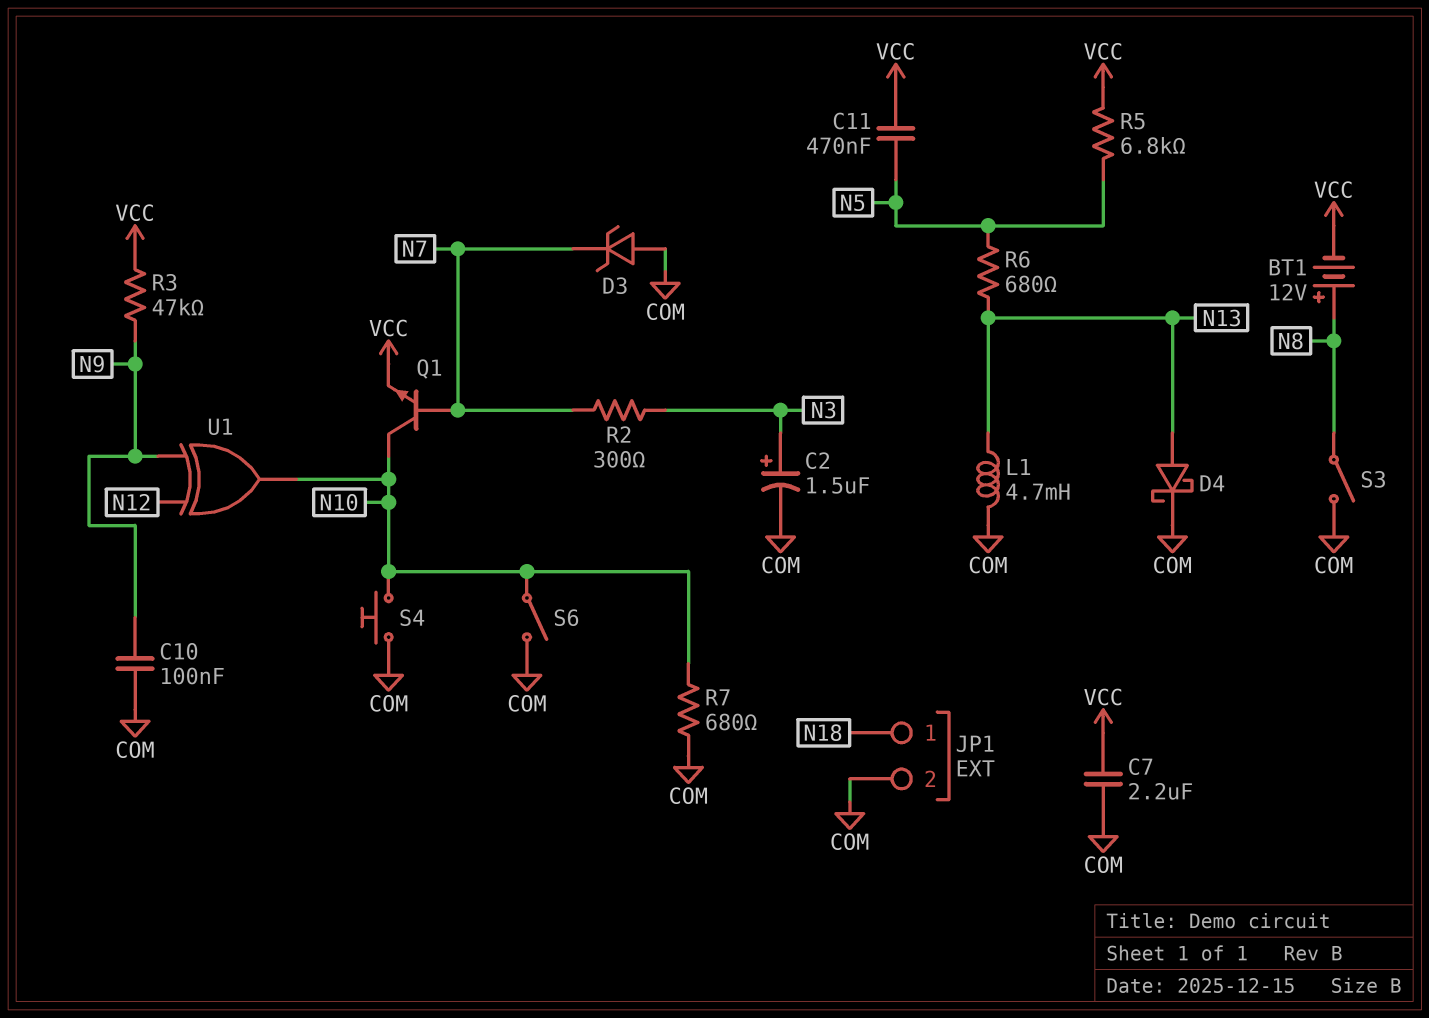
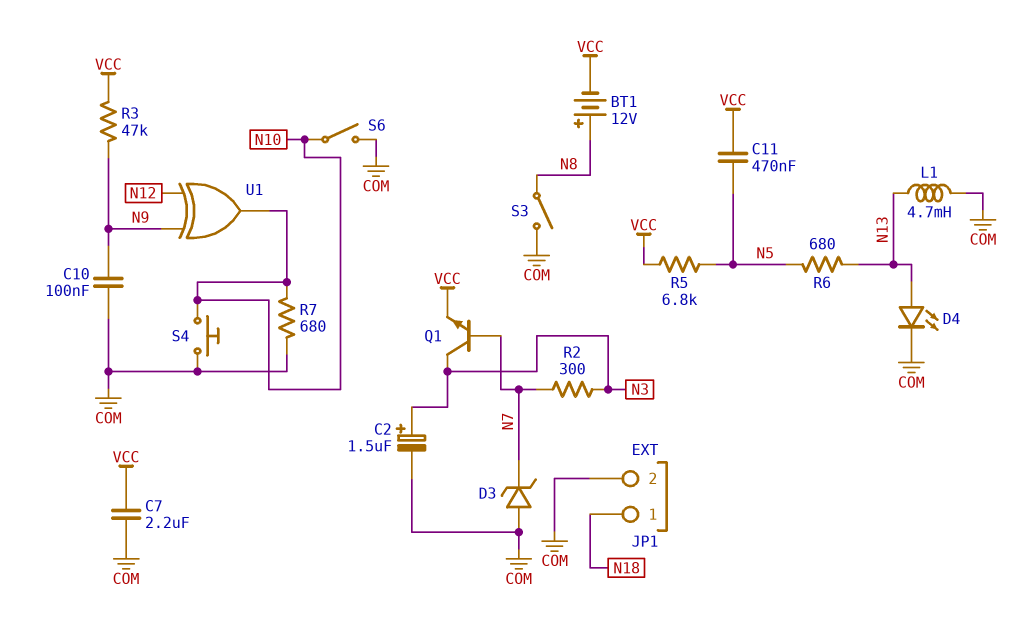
D4: schottky (A N13, K COM) -> LED (A N13, K COM)
Q1: NPN (B N7, C N10, E VCC) -> NPN (B N7, C N3, E VCC)

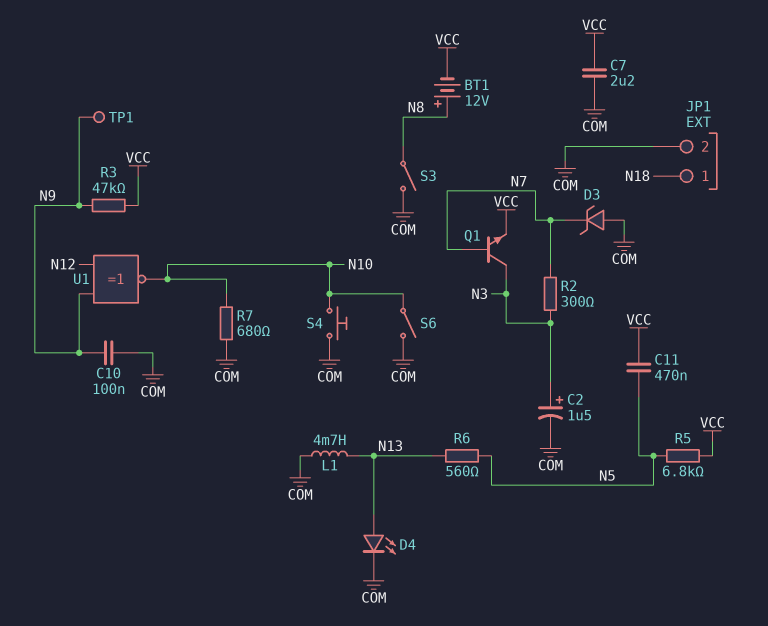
R6: 680 (N5, N13) -> 560 (N5, N13)
TP1: none -> test point (N9)
U1: XOR (in N9, in N12, out N10) -> XNOR (in N9, in N12, out N10)

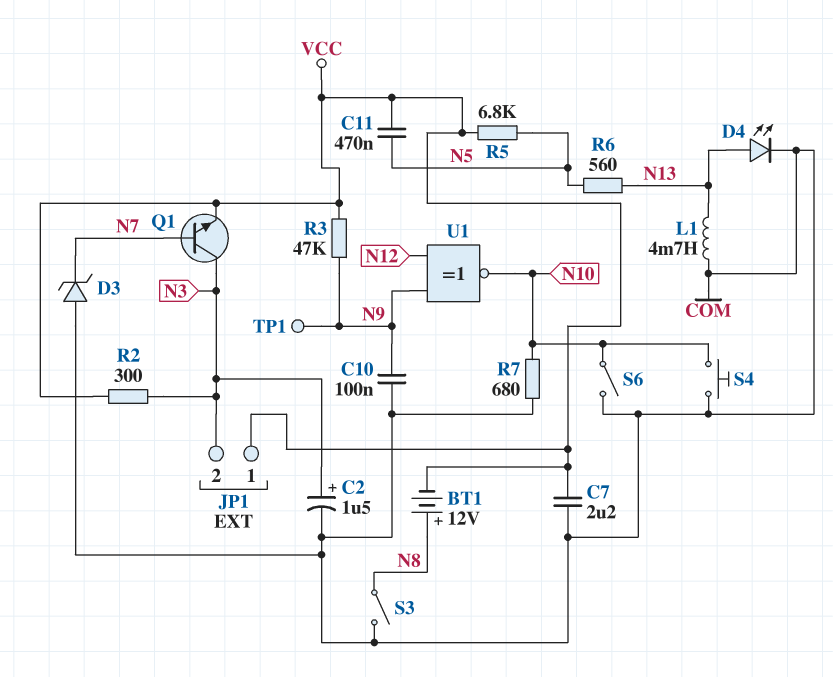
JP1 pin 1: N18 -> VCC
JP1 pin 2: COM -> N3
R2: 300 (N3, N7) -> 300 (N3, VCC)

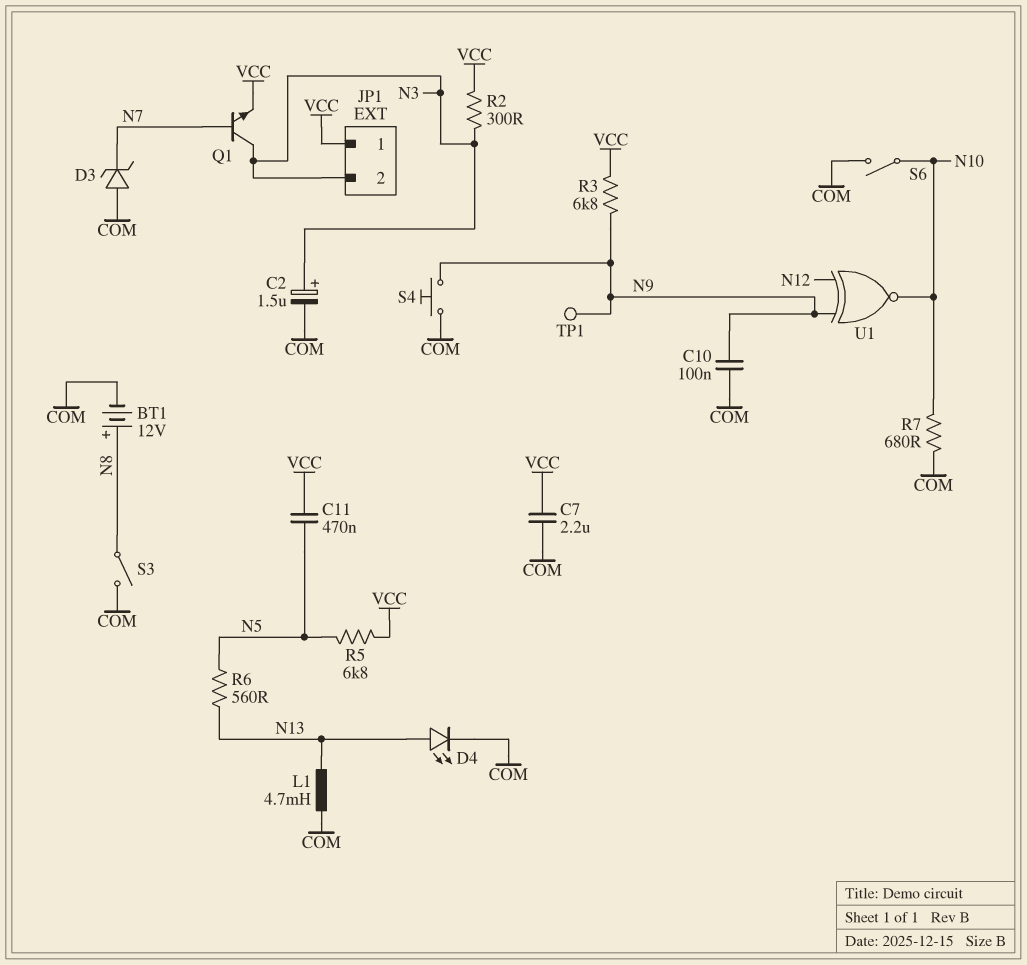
BT1: 12V (plus N8, minus VCC) -> 12V (plus N8, minus COM)
R3: 47k (N9, VCC) -> 6.8k (N9, VCC)
S4: button (COM, N10) -> button (COM, N9)

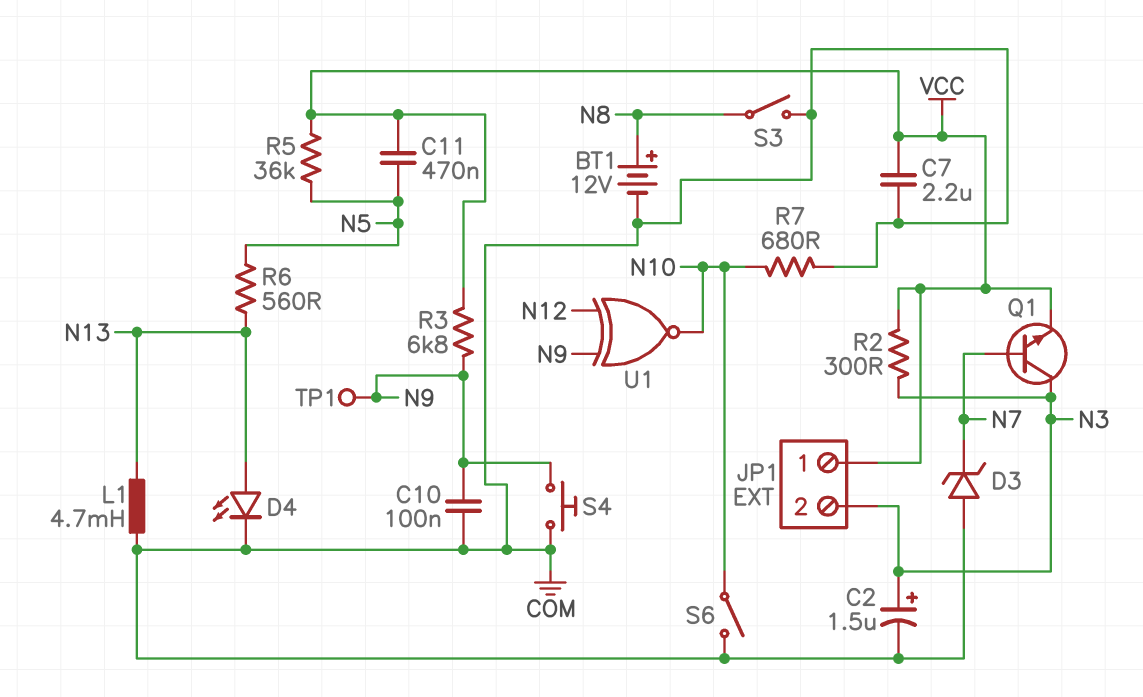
R5: 6.8k (N5, VCC) -> 36k (N5, VCC)

